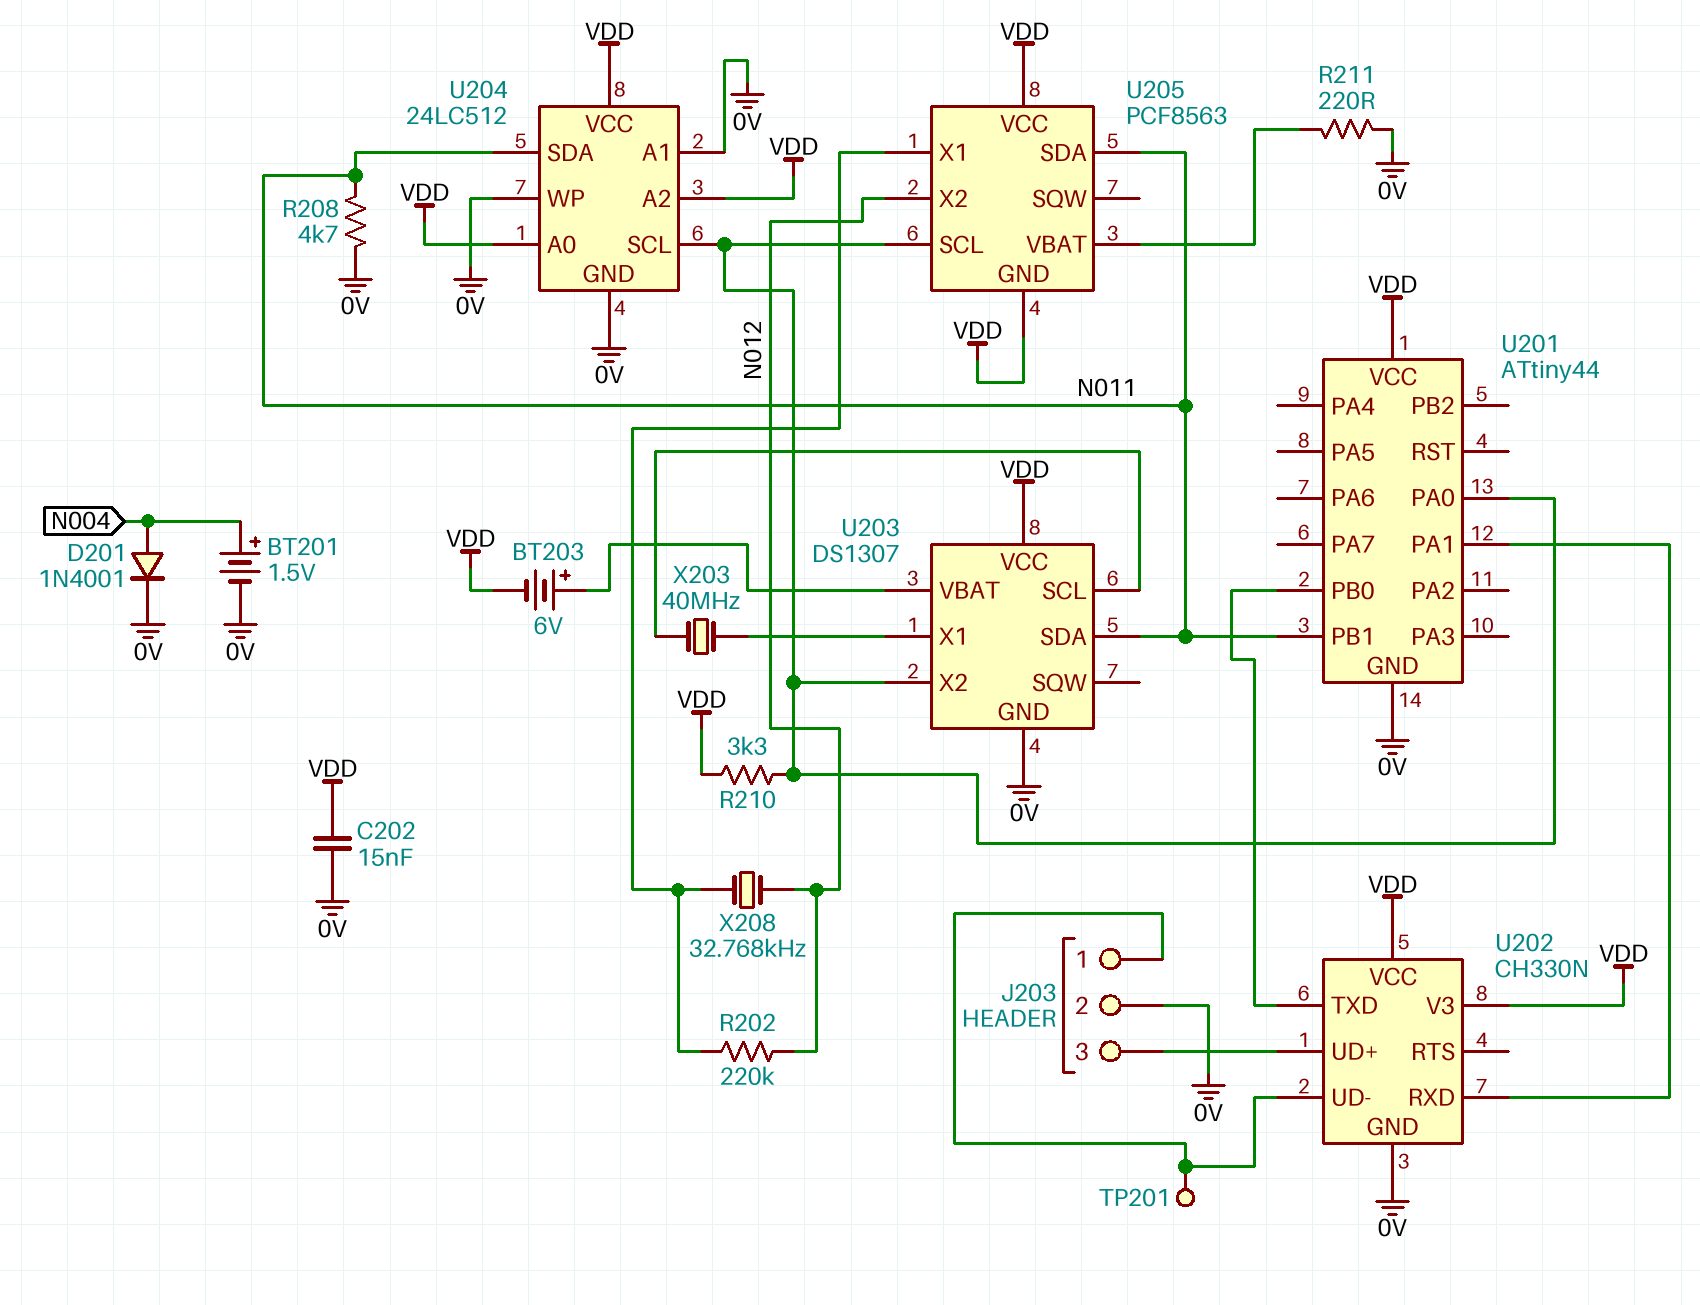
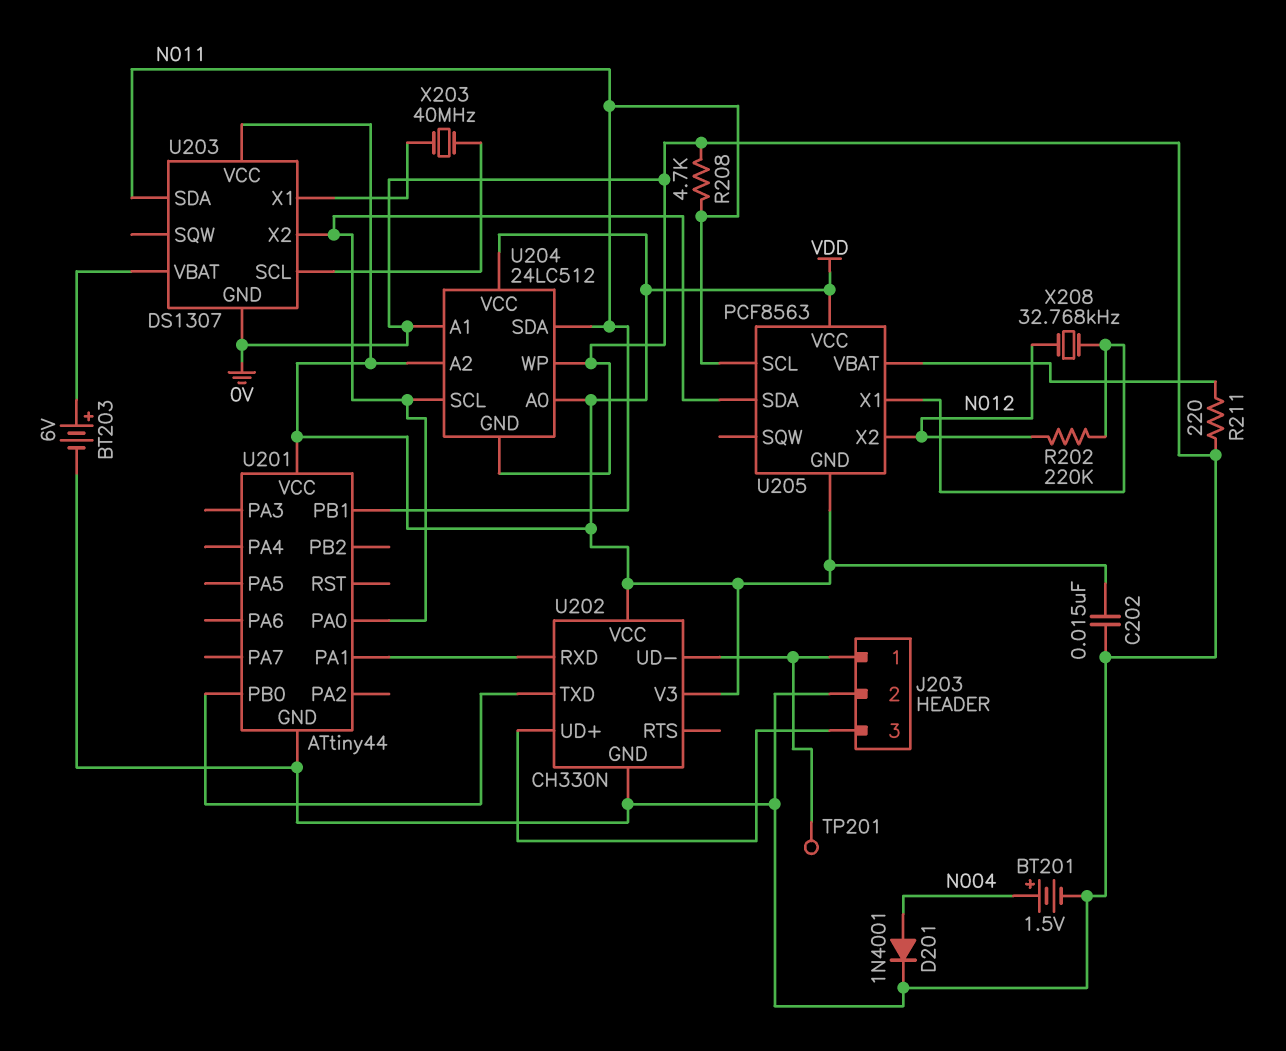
BT203: 6V (plus U203/VBAT, minus VDD) -> 6V (plus U203/VBAT, minus 0V)
R210: 3.3k (U201/PA0, VDD) -> none
U205 pin SCL: U201/PA0 -> N011
U205 pin SDA: N011 -> U201/PA0

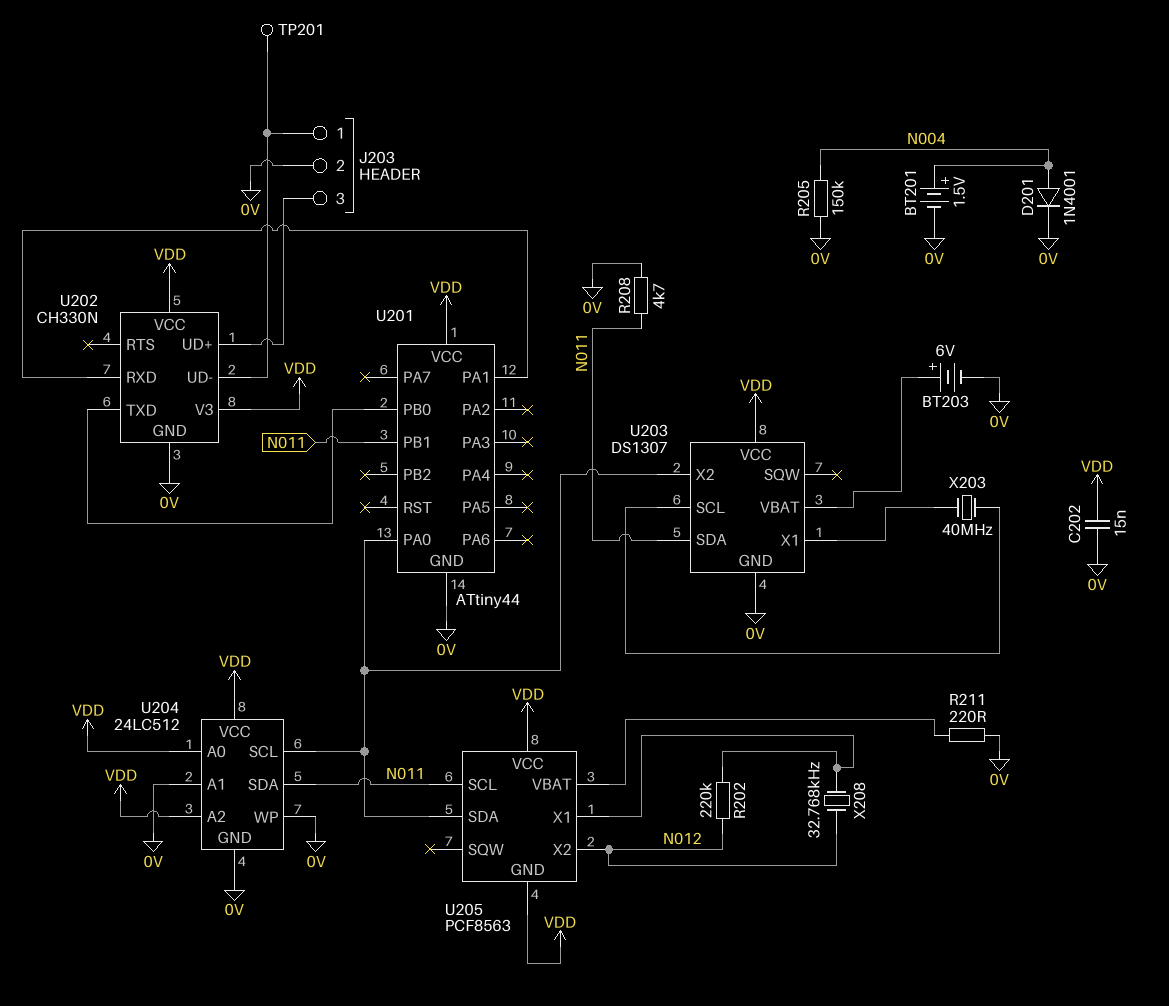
R205: none -> 150k (0V, N004)

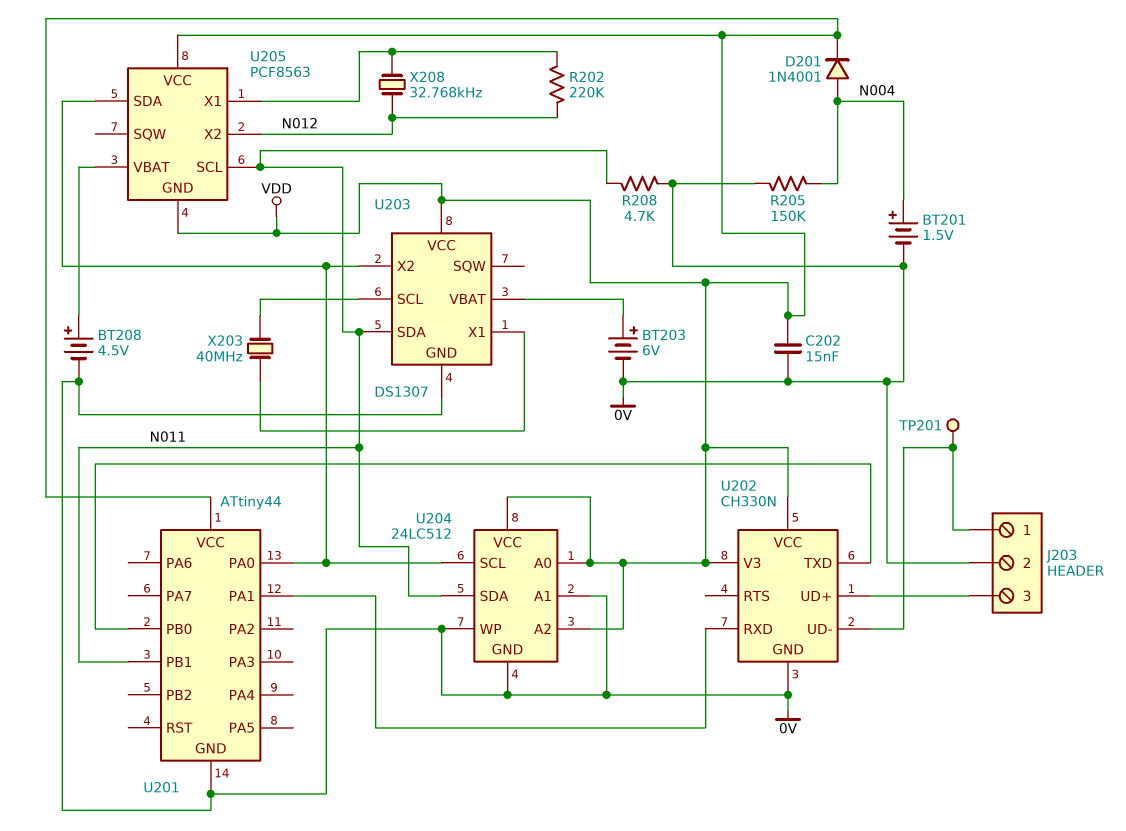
BT208: none -> 4.5V (plus U205/VBAT, minus 0V)
D201: diode 1N4001 (A N004, K 0V) -> diode 1N4001 (A N004, K VDD)
R211: 220 (0V, U205/VBAT) -> none

